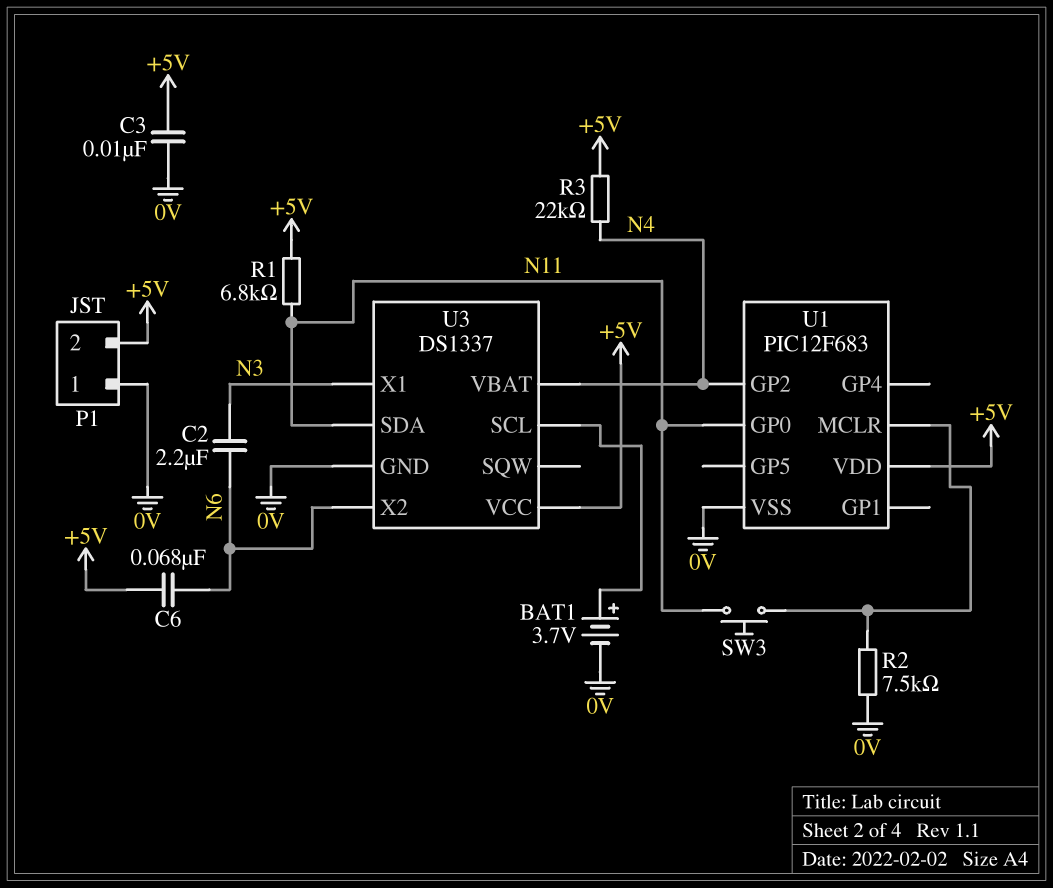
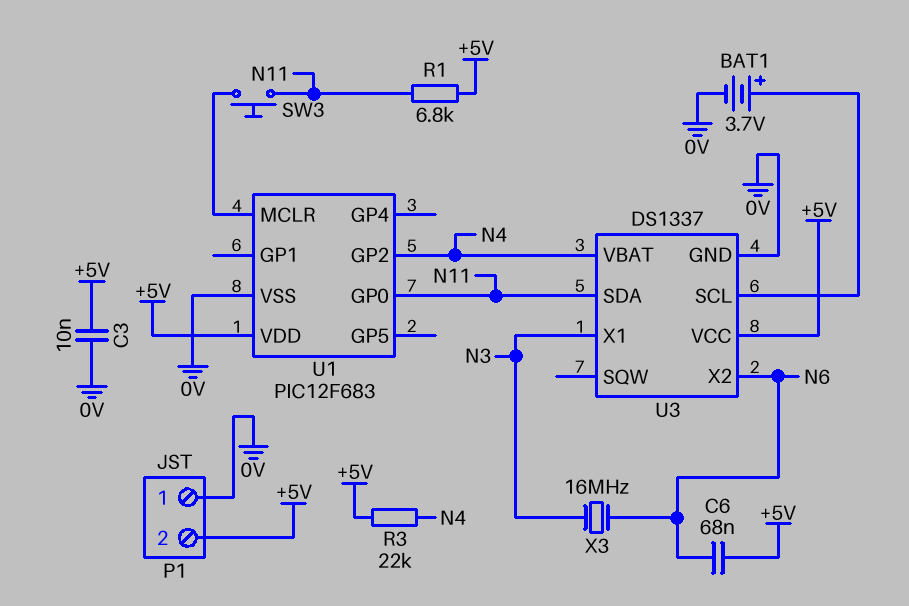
C2: 2.2uF (N3, N6) -> none
R2: 7.5k (0V, U1/MCLR) -> none
X3: none -> 16MHz (N3, N6)

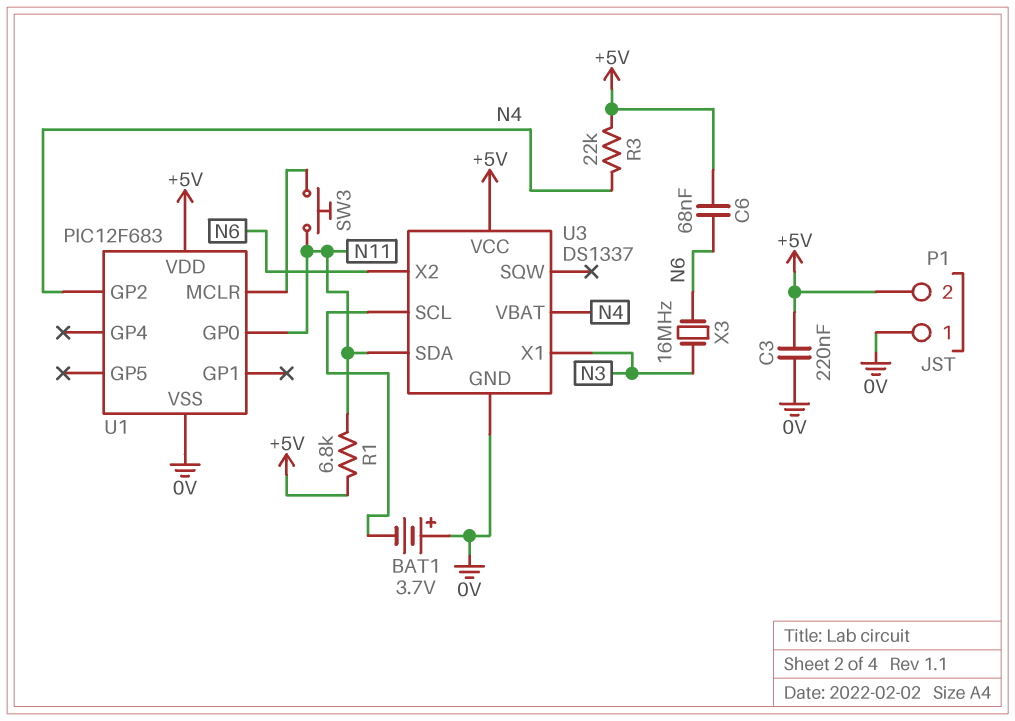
BAT1: 3.7V (plus U3/SCL, minus 0V) -> 3.7V (plus 0V, minus U3/SCL)
C3: 10nF (+5V, 0V) -> 220nF (+5V, 0V)

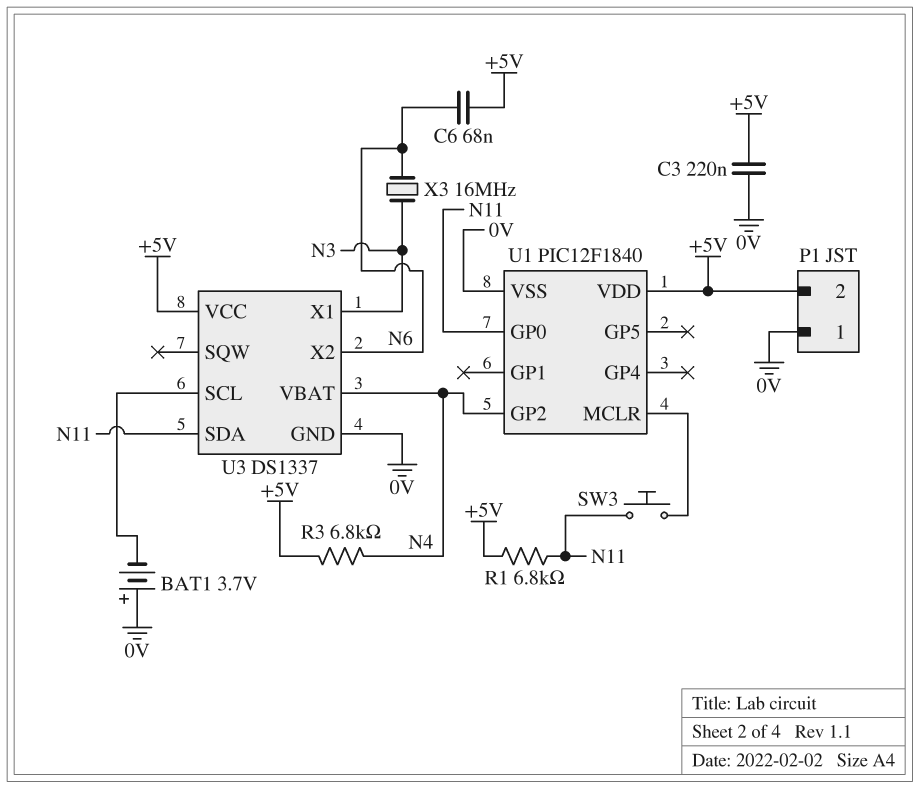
R3: 22k (+5V, N4) -> 6.8k (+5V, N4)
U1: PIC12F683 -> PIC12F1840

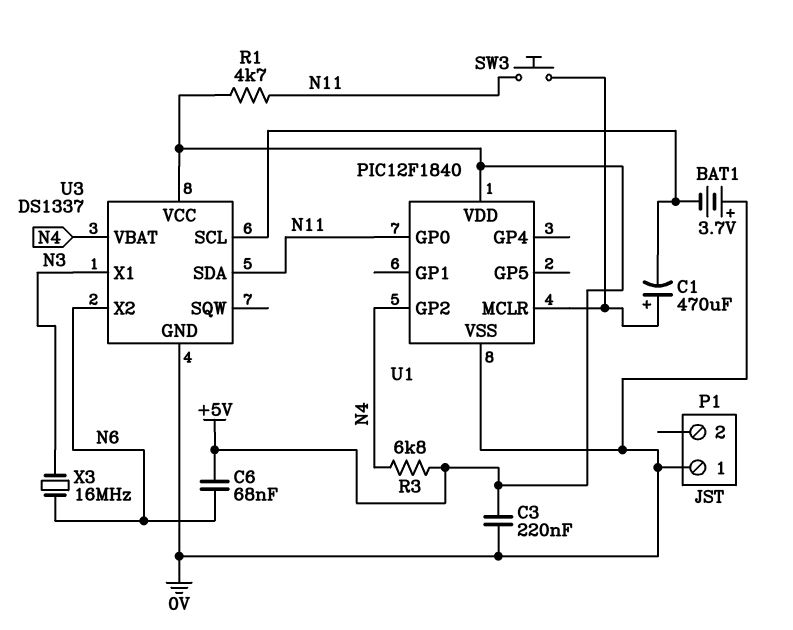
C1: none -> 470uF (plus U1/MCLR, minus U3/SCL)
P1 pin 2: +5V -> none
R1: 6.8k (+5V, N11) -> 4.7k (+5V, N11)

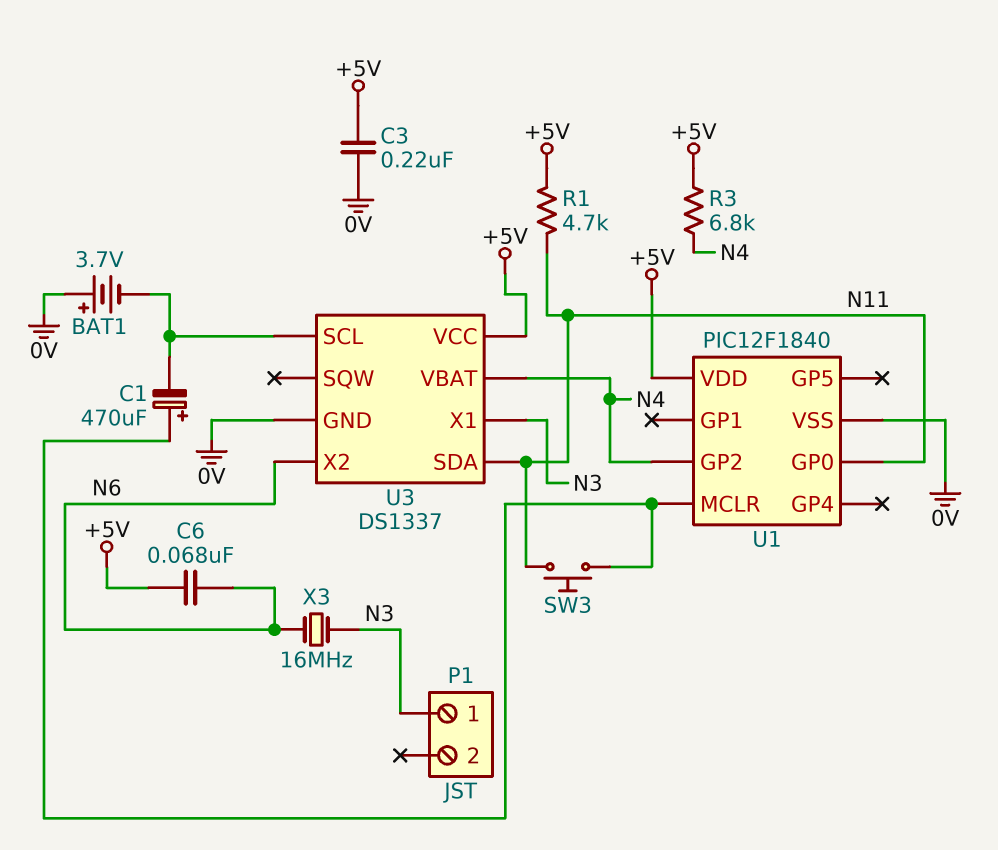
P1 pin 1: 0V -> N3

